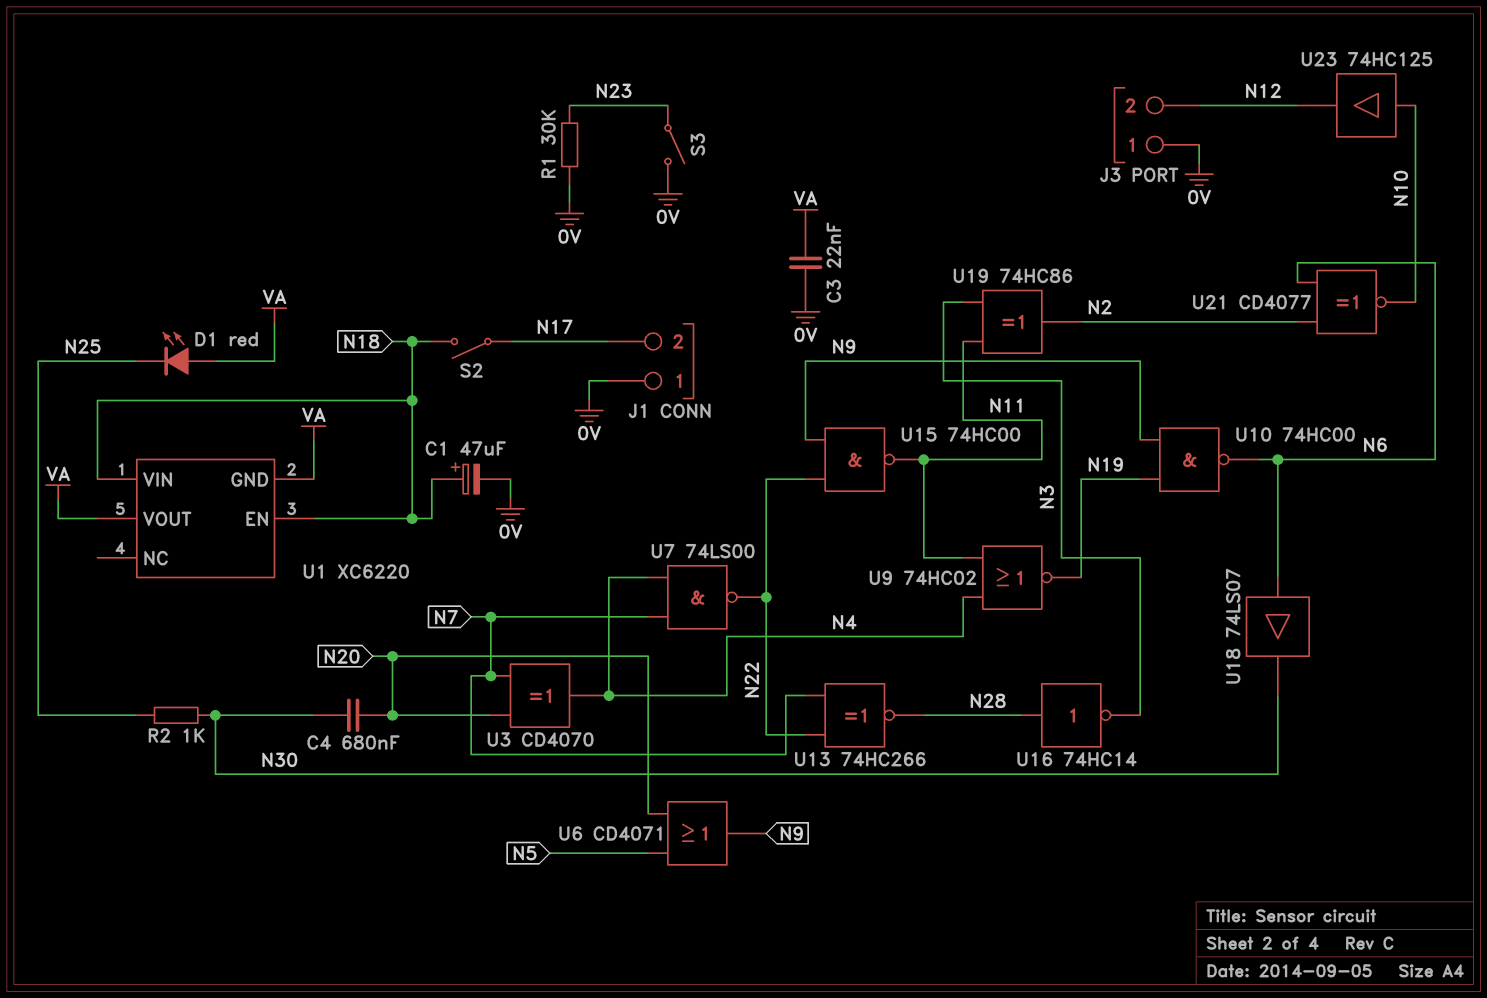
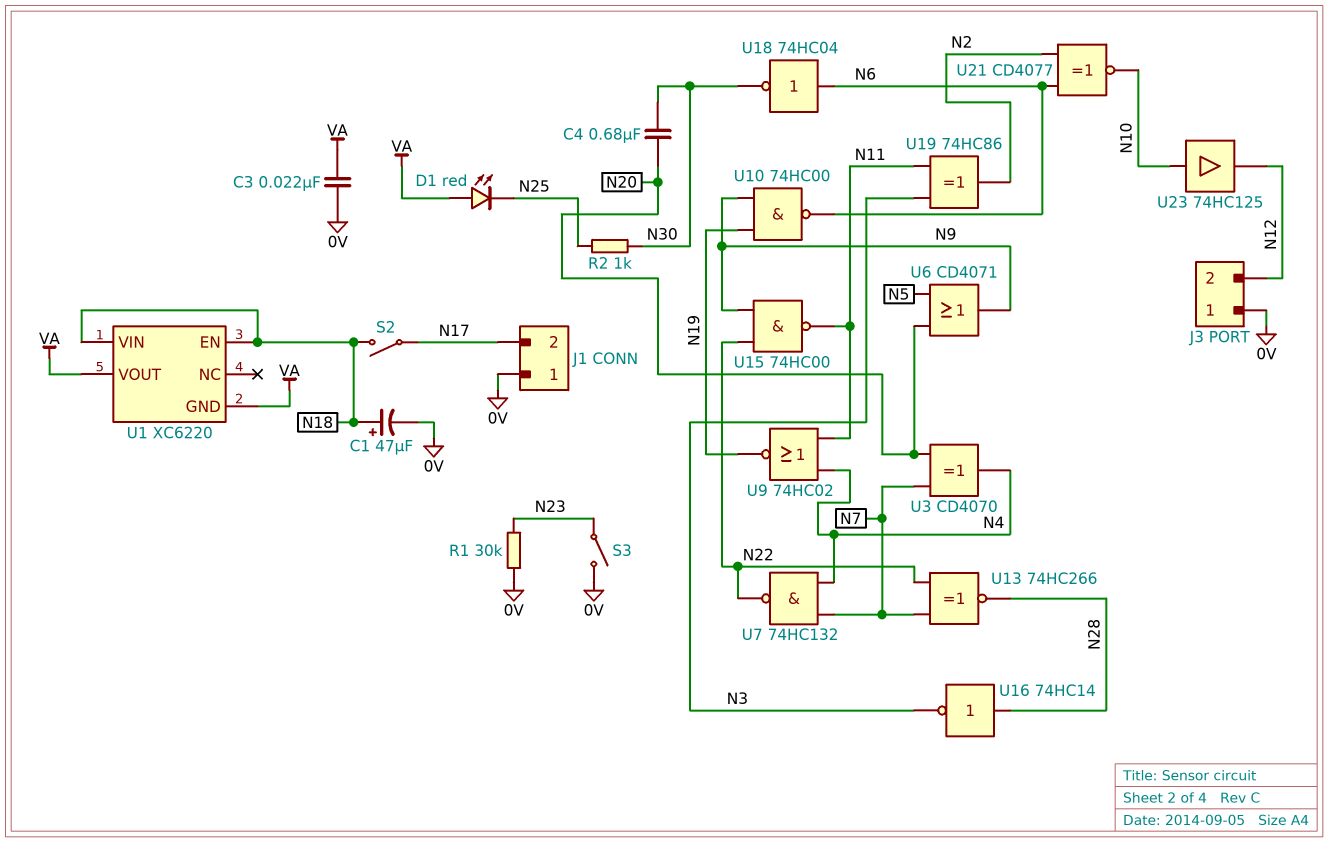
U7: NAND 74LS00 (in N4, in N7, out N22) -> NAND 74HC132 (in N4, in N7, out N22)
U18: buffer 74LS07 (in N6, out N30) -> NOT 74HC04 (in N6, out N30)

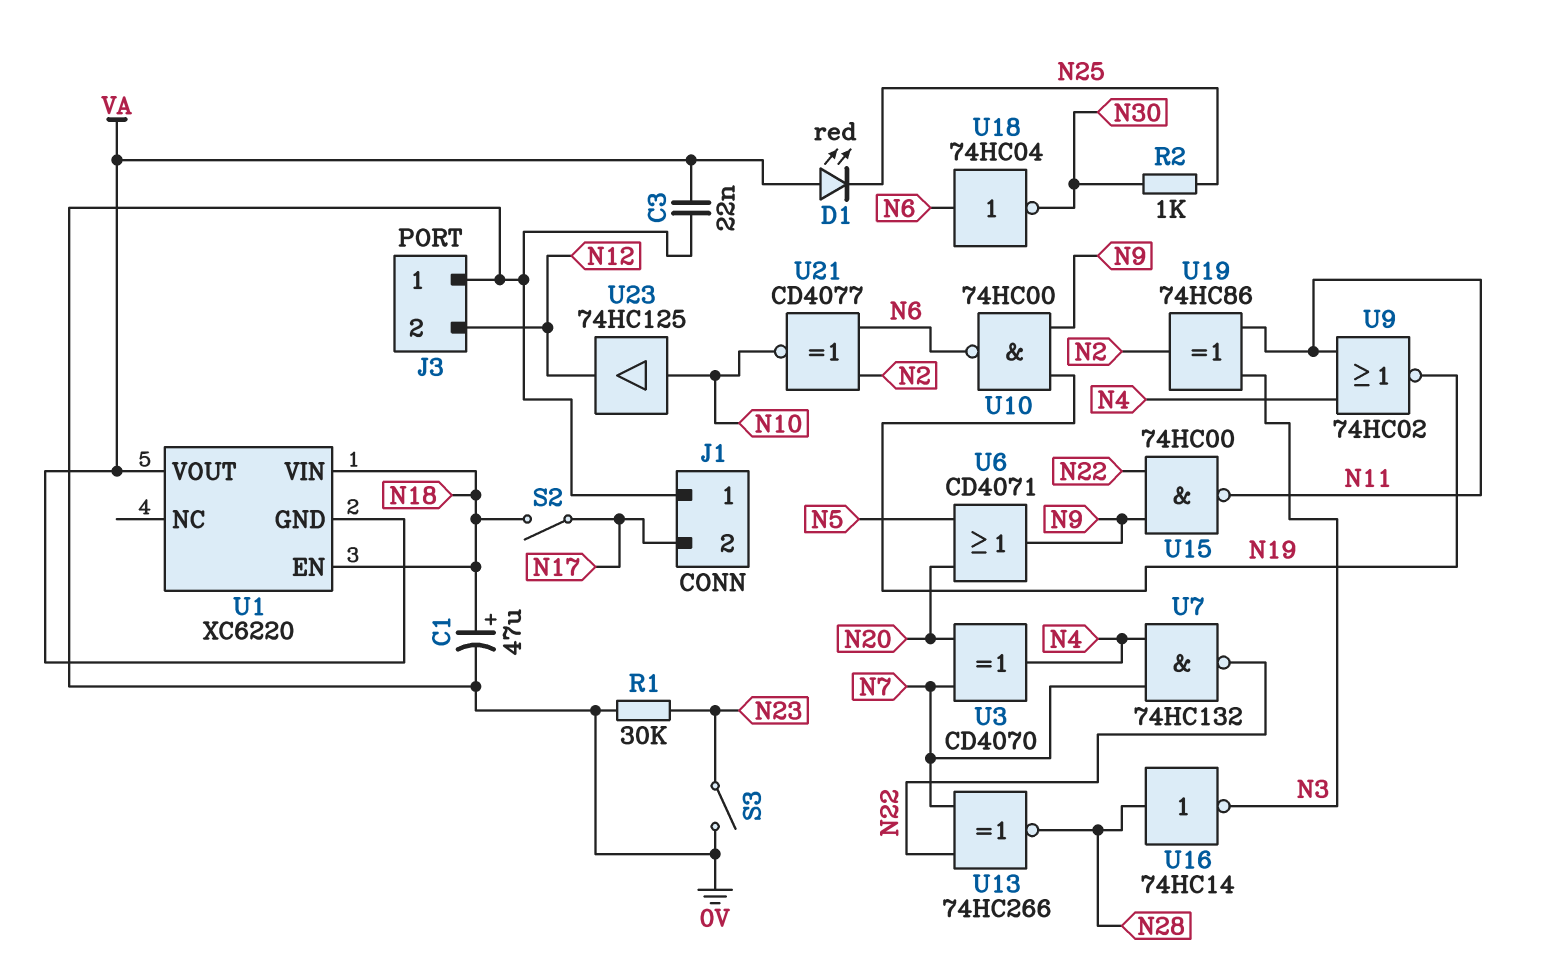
C4: 680nF (N20, N30) -> none

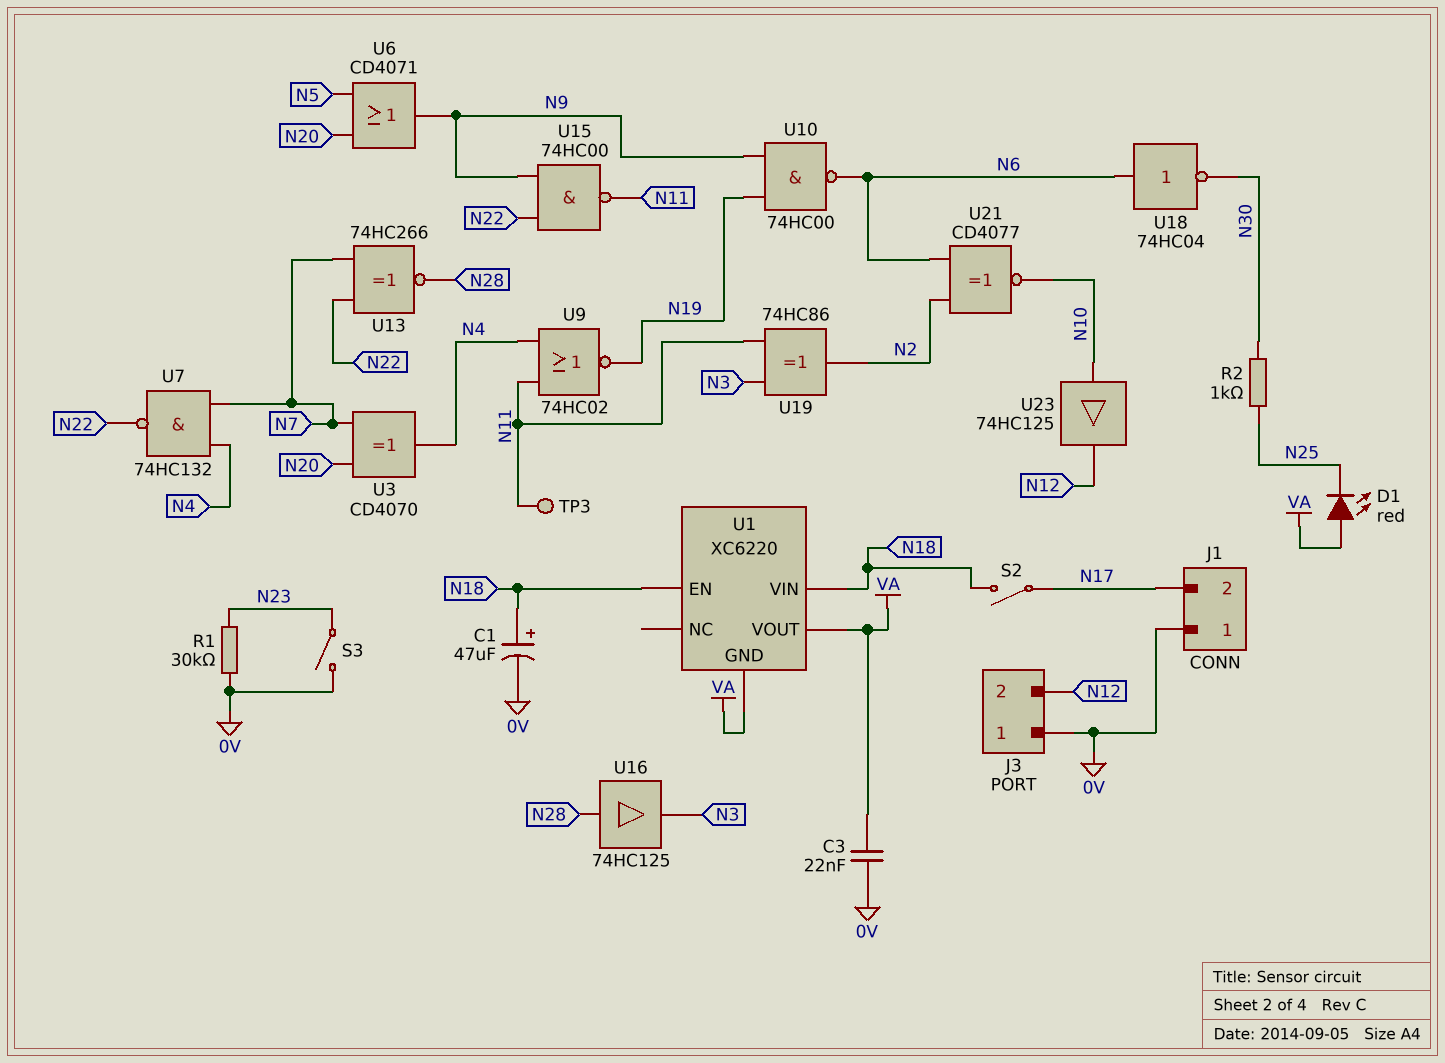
TP3: none -> test point (N11)
U16: NOT 74HC14 (in N28, out N3) -> buffer 74HC125 (in N28, out N3)

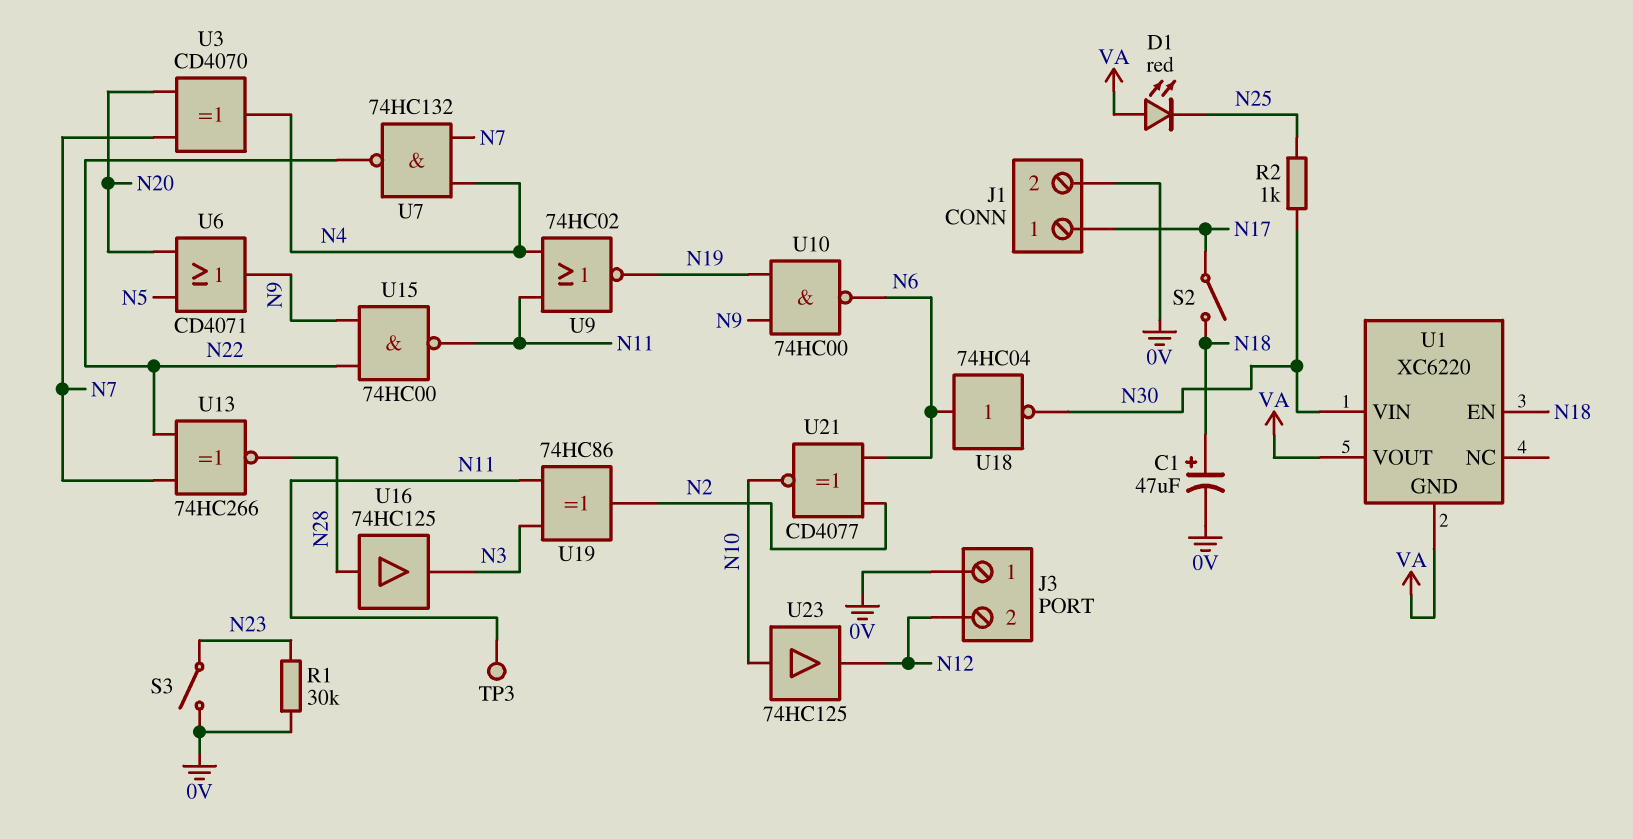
C3: 22nF (0V, VA) -> none
J1 pin 1: 0V -> N17
J1 pin 2: N17 -> 0V
U1 pin VIN: N18 -> N30

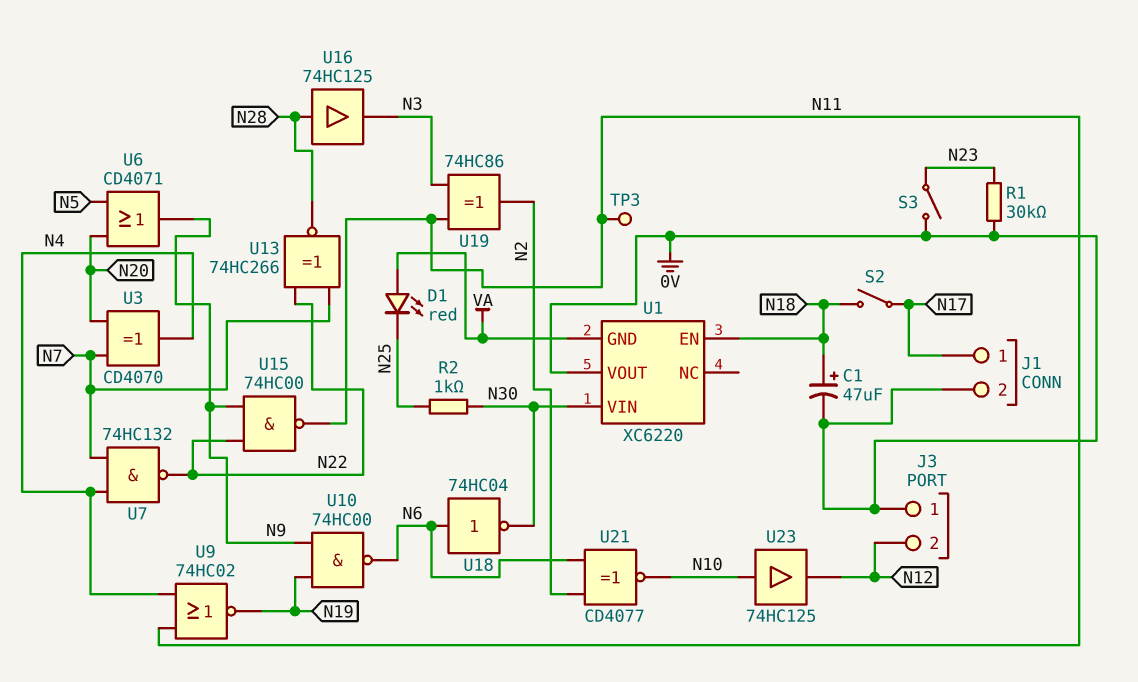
U1 pin VOUT: VA -> 0V

